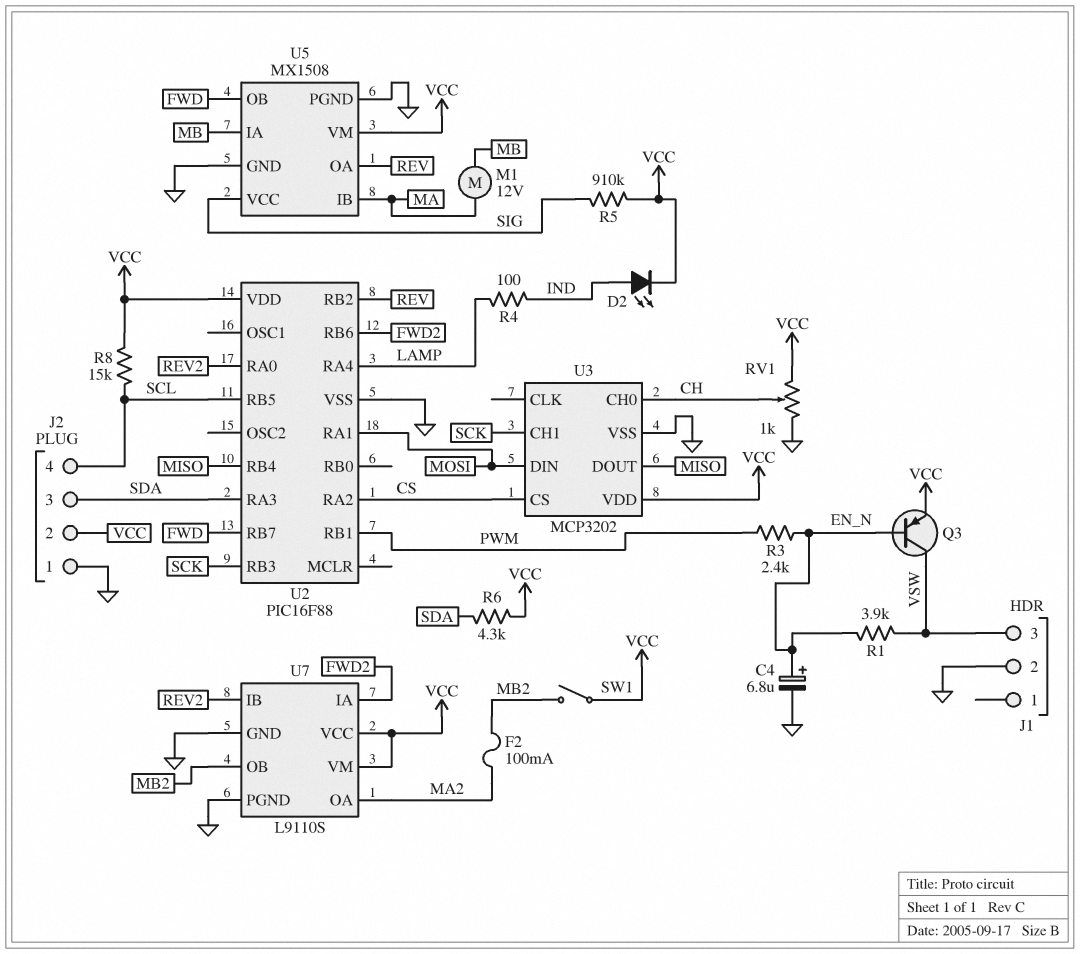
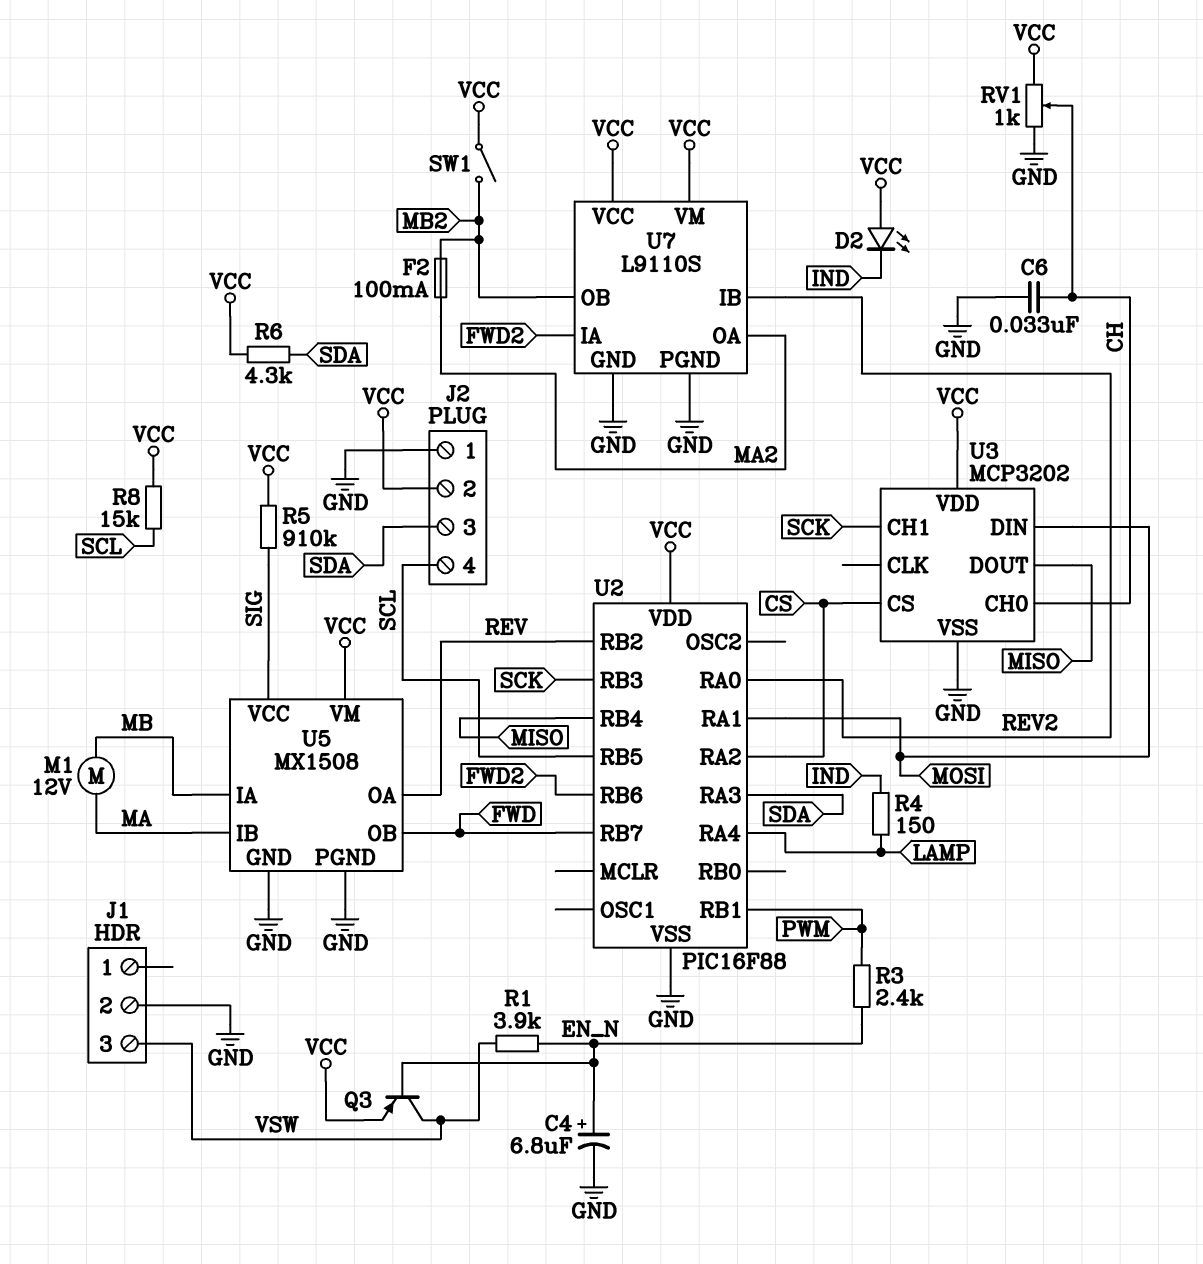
C6: none -> 33nF (CH, GND)
D2: LED (A IND, K VCC) -> LED (A VCC, K IND)
R4: 100 (IND, LAMP) -> 150 (IND, LAMP)

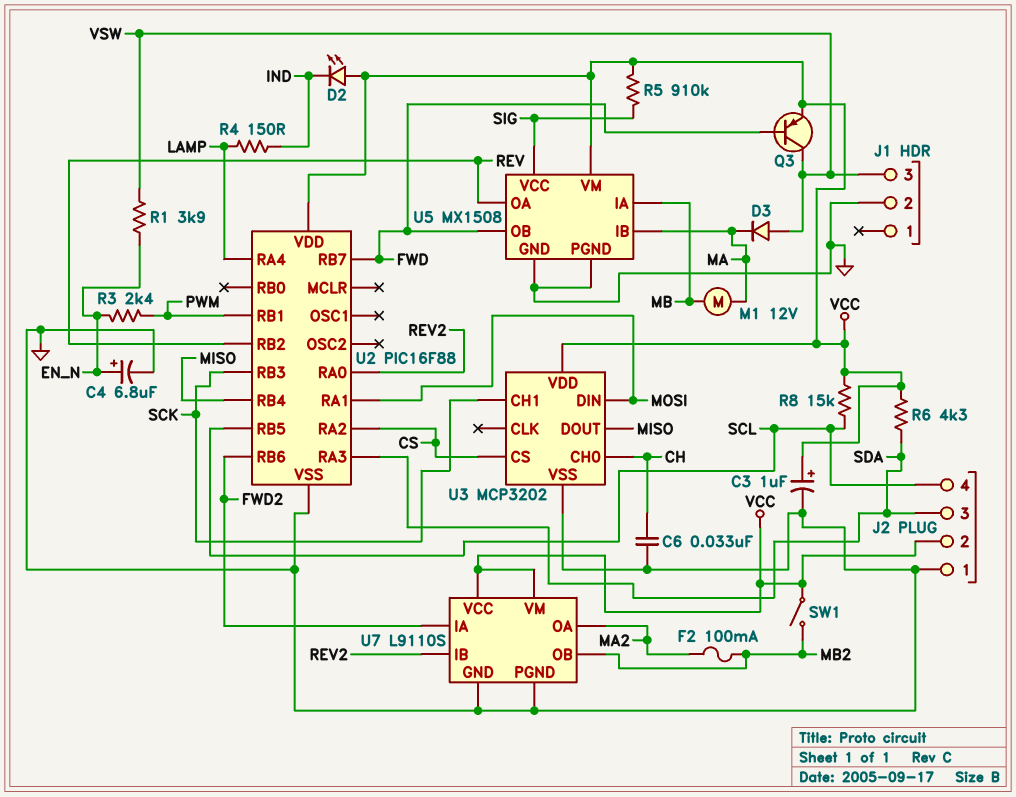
C3: none -> 1uF (plus VCC, minus GND)
D3: none -> diode (A VSW, K MA)
Q3: PNP (B EN_N, C VSW, E VCC) -> PNP (B FWD, C VSW, E VCC)
RV1: 1k (GND, VCC, wiper CH) -> none

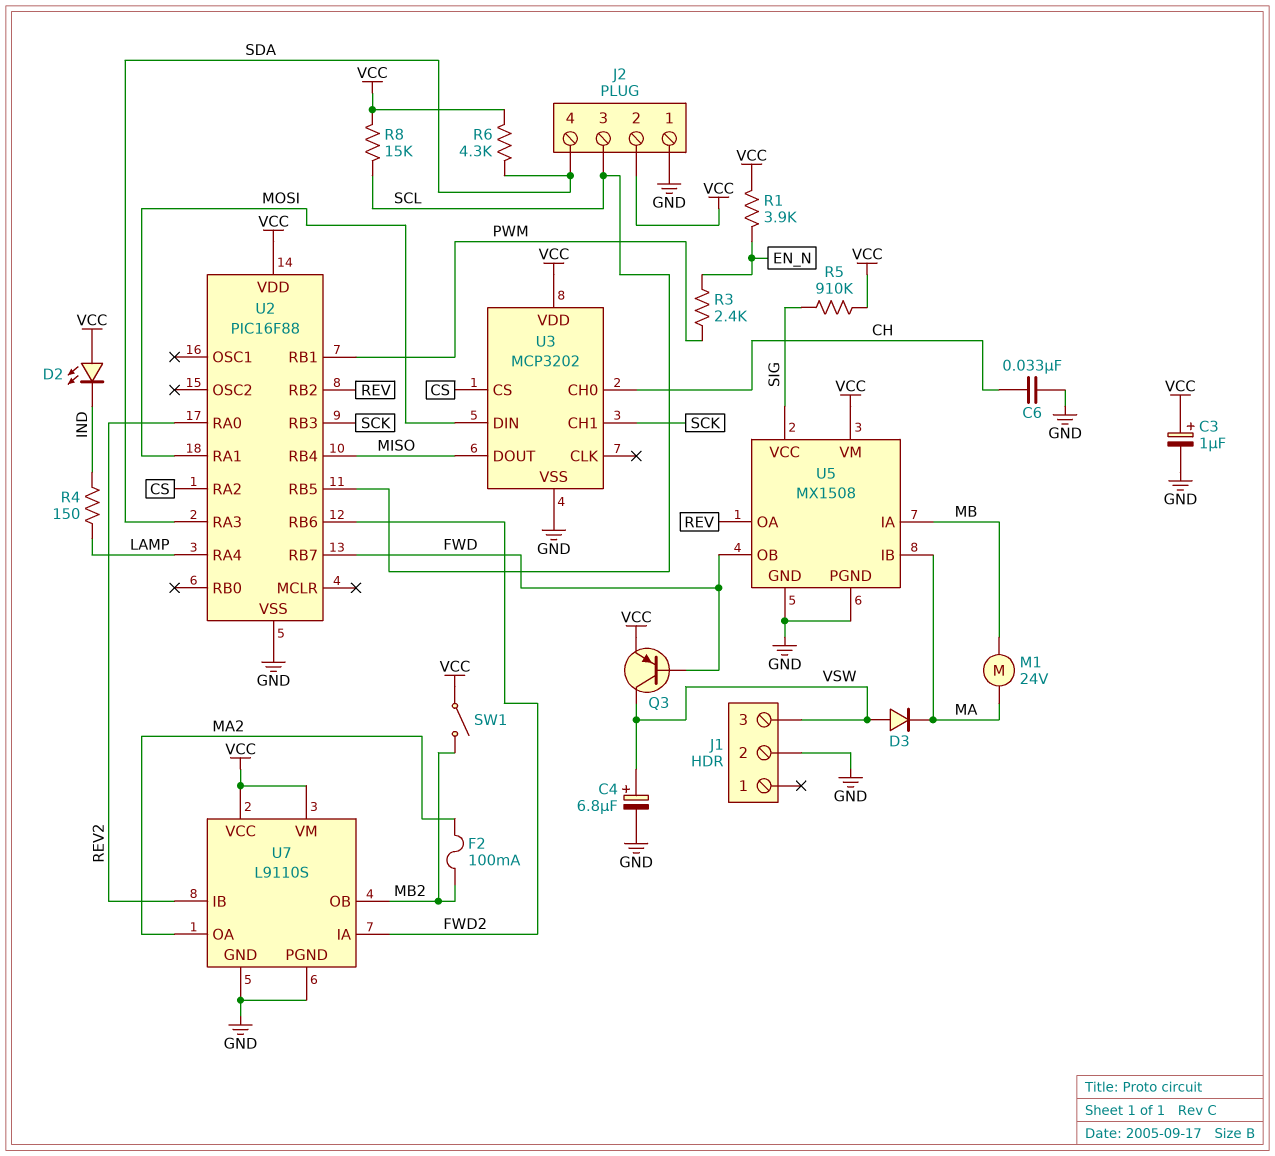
C4: 6.8uF (plus EN_N, minus GND) -> 6.8uF (plus VSW, minus GND)
J2 pin 3: SDA -> SCL
J2 pin 4: SCL -> SDA
M1: motor 12V (MA, MB) -> motor 24V (MA, MB)
R1: 3.9k (EN_N, VSW) -> 3.9k (EN_N, VCC)

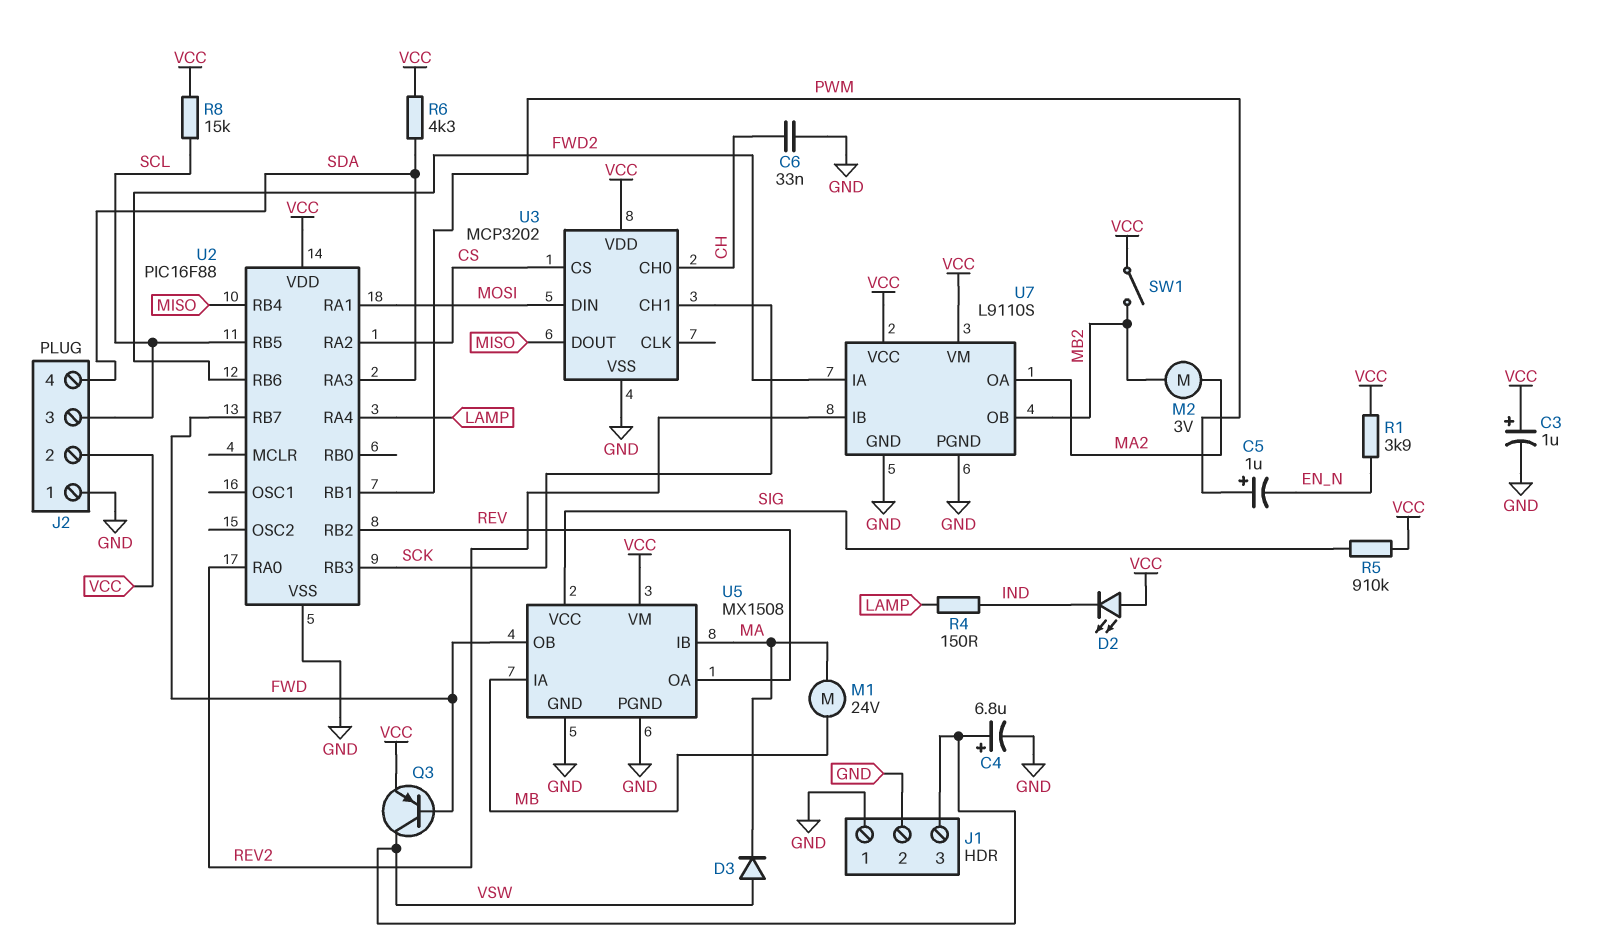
C5: none -> 1uF (plus PWM, minus EN_N)
F2: 100mA (MA2, MB2) -> none
J1 pin 1: none -> GND
M2: none -> motor 3V (MA2, MB2)
R3: 2.4k (EN_N, PWM) -> none

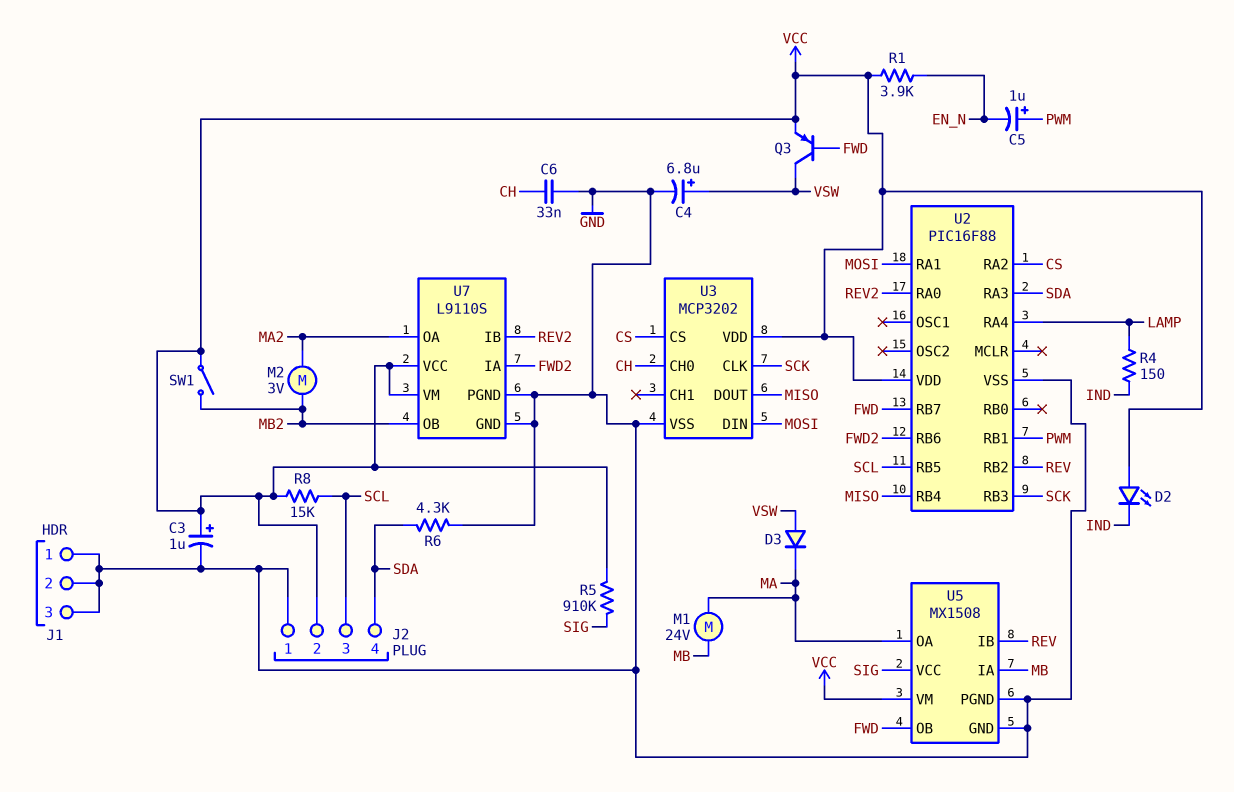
J1 pin 3: VSW -> GND
R6: 4.3k (SDA, VCC) -> 4.3k (GND, SDA)
U3 pin CH1: SCK -> none
U3 pin CLK: none -> SCK
U5 pin IB: MA -> REV
U5 pin OA: REV -> MA

